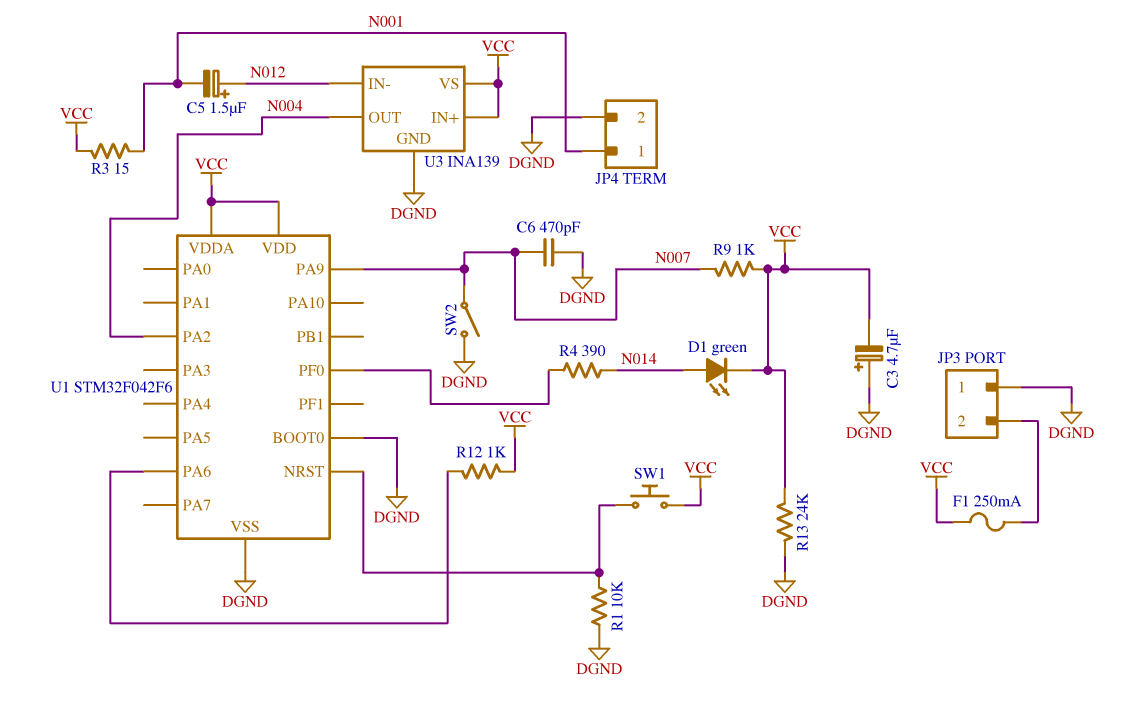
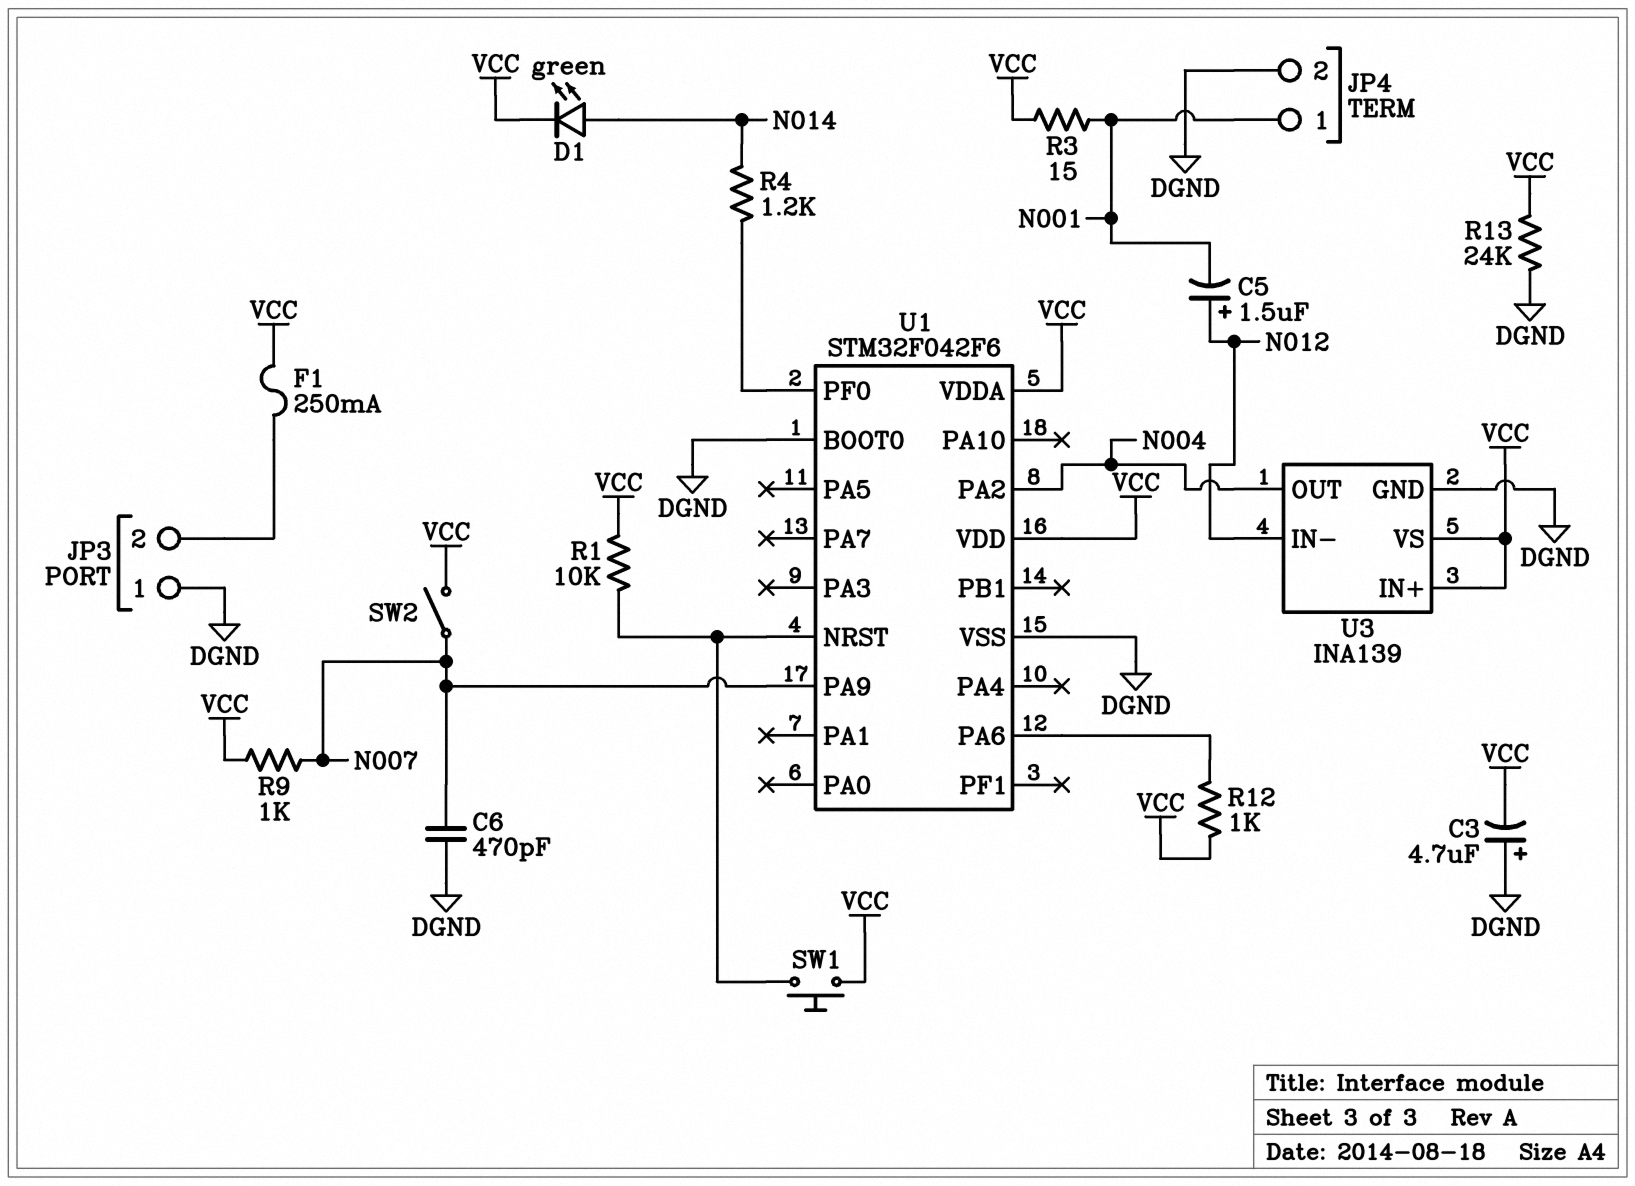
R1: 10k (DGND, U1/NRST) -> 10k (U1/NRST, VCC)
R4: 390 (N014, U1/PF0) -> 1.2k (N014, U1/PF0)
SW2: switch (DGND, N007) -> switch (N007, VCC)

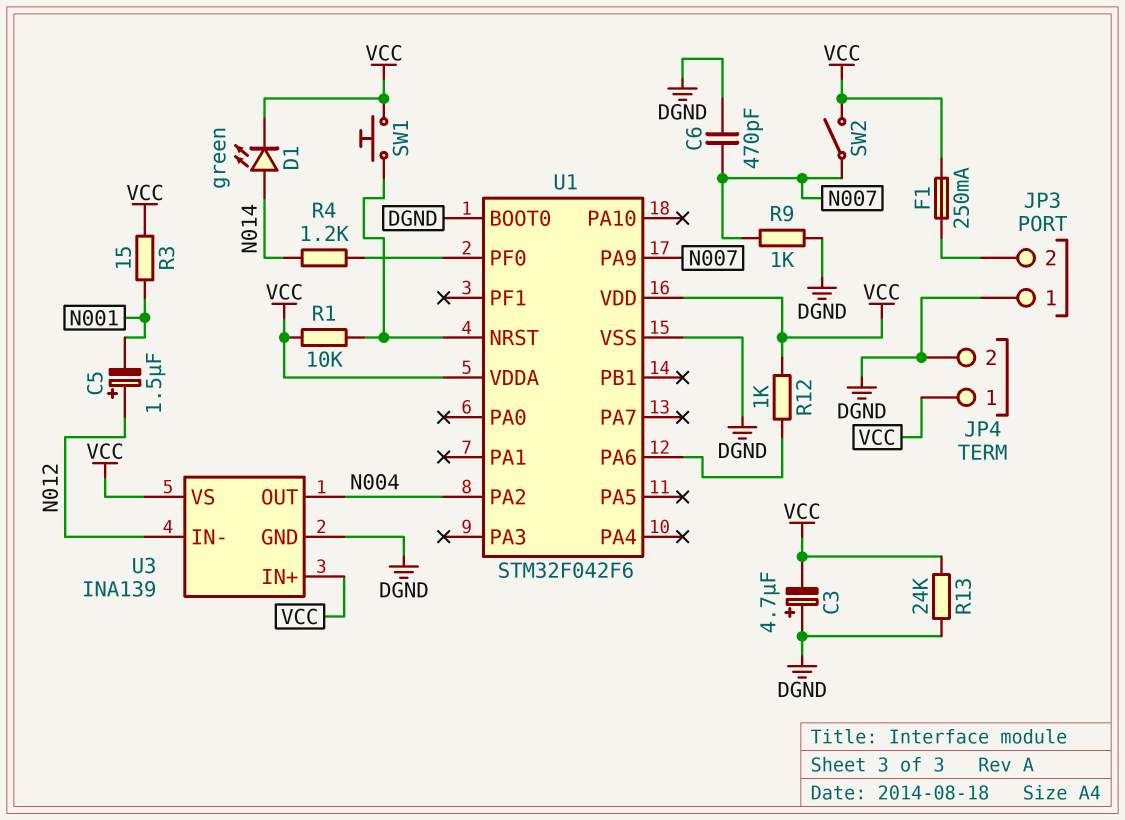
JP4 pin 1: N001 -> VCC
R9: 1k (N007, VCC) -> 1k (DGND, N007)

